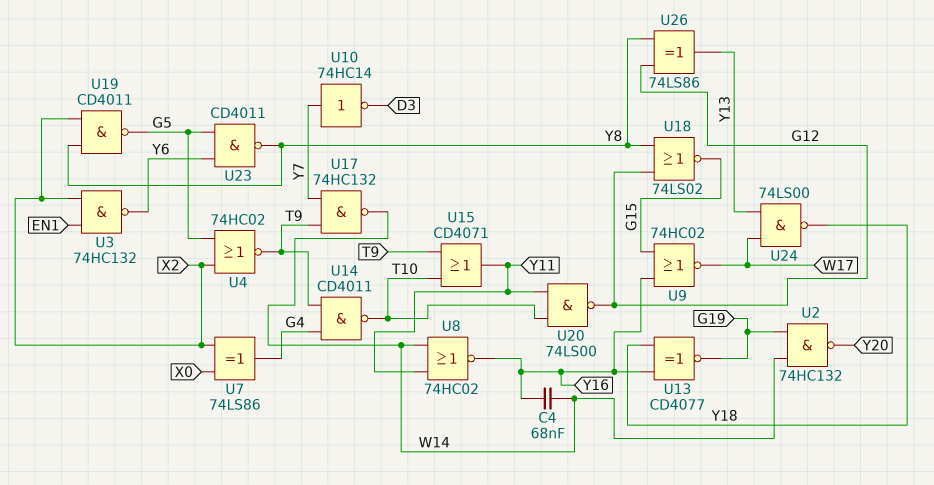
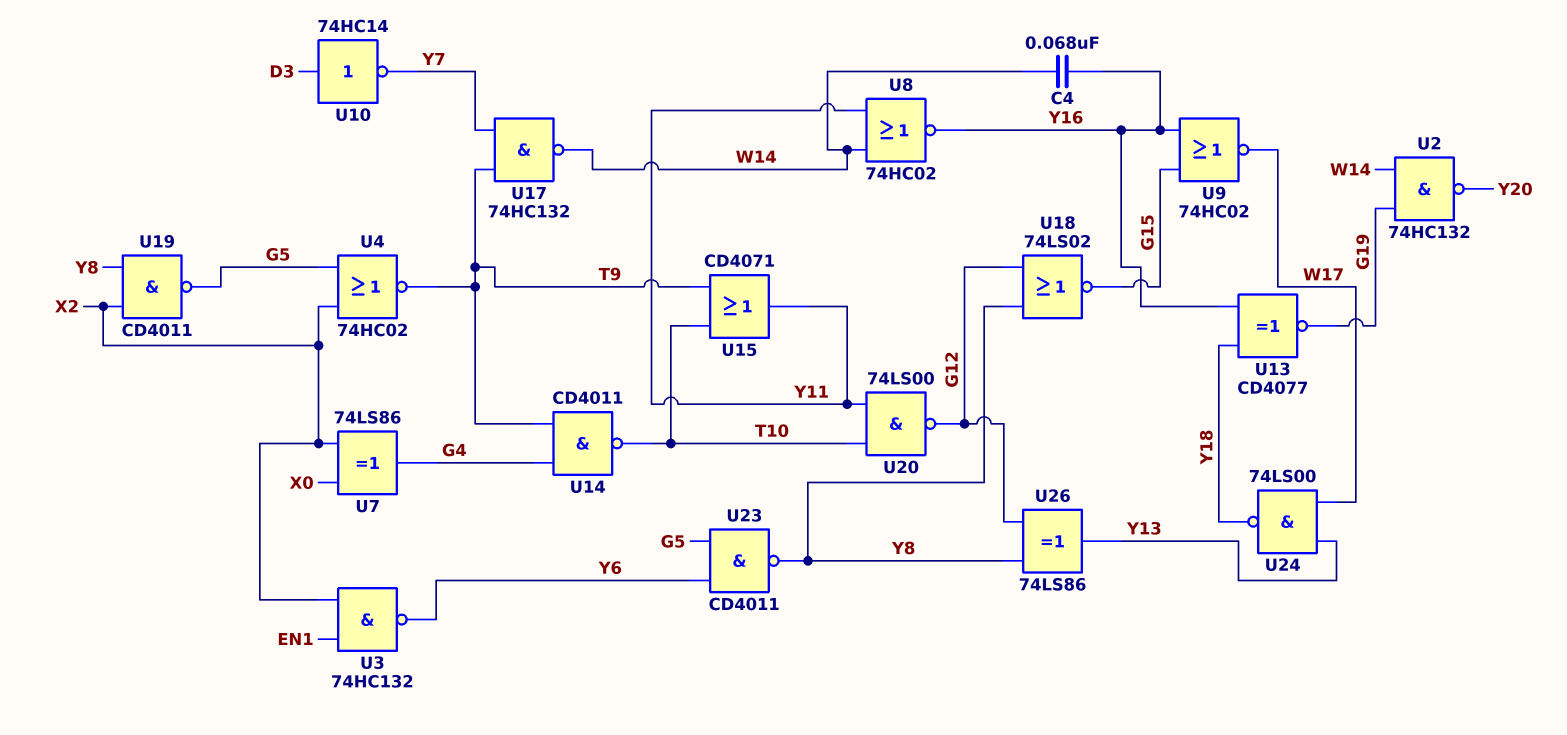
U10: NOT 74HC14 (in Y7, out D3) -> NOT 74HC14 (in D3, out Y7)

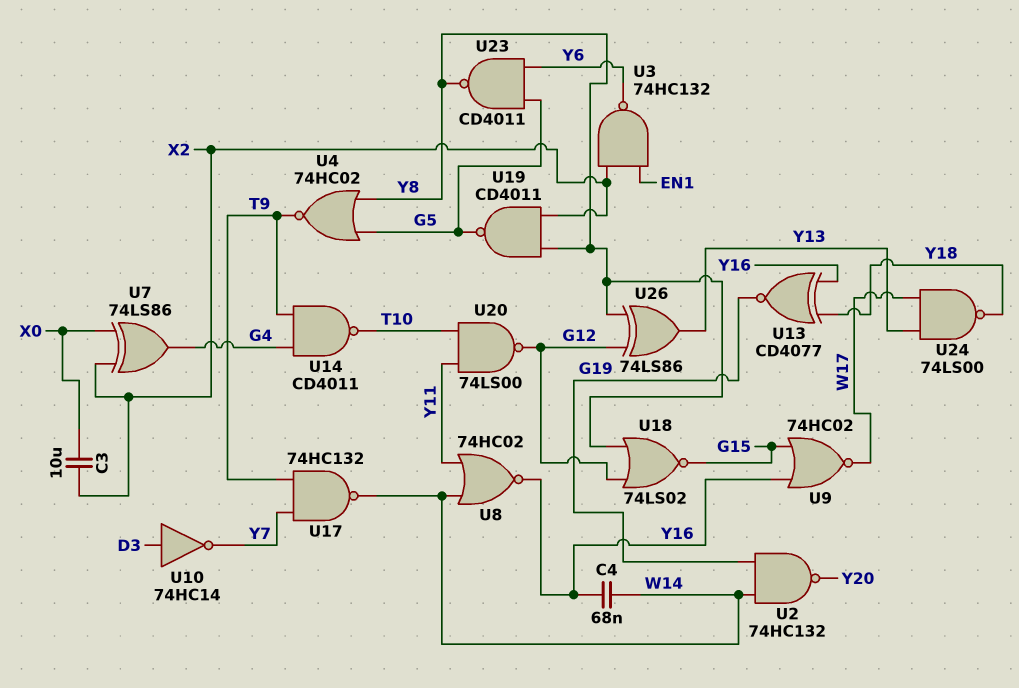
C3: none -> 10uF (X0, X2)
U4: NOR 74HC02 (in G5, in X2, out T9) -> NOR 74HC02 (in G5, in Y8, out T9)
U15: OR CD4071 (in T9, in T10, out Y11) -> none

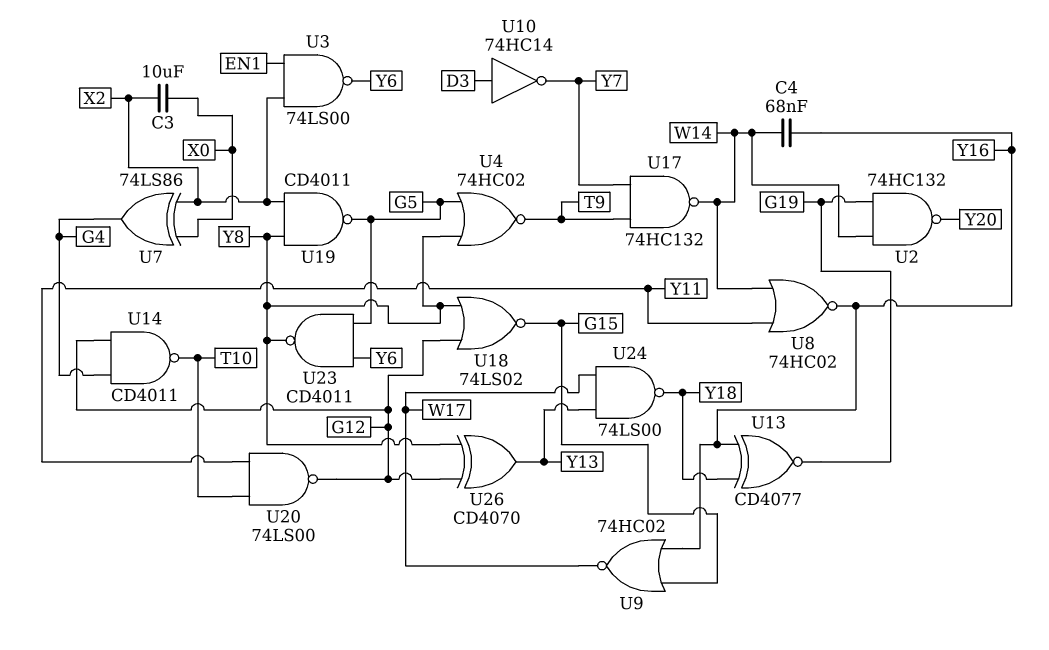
U3: NAND 74HC132 (in EN1, in X2, out Y6) -> NAND 74LS00 (in EN1, in X2, out Y6)
U14: NAND CD4011 (in G4, in T9, out T10) -> NAND CD4011 (in G4, in G12, out T10)
U26: XOR 74LS86 (in G12, in Y8, out Y13) -> XOR CD4070 (in G12, in Y8, out Y13)

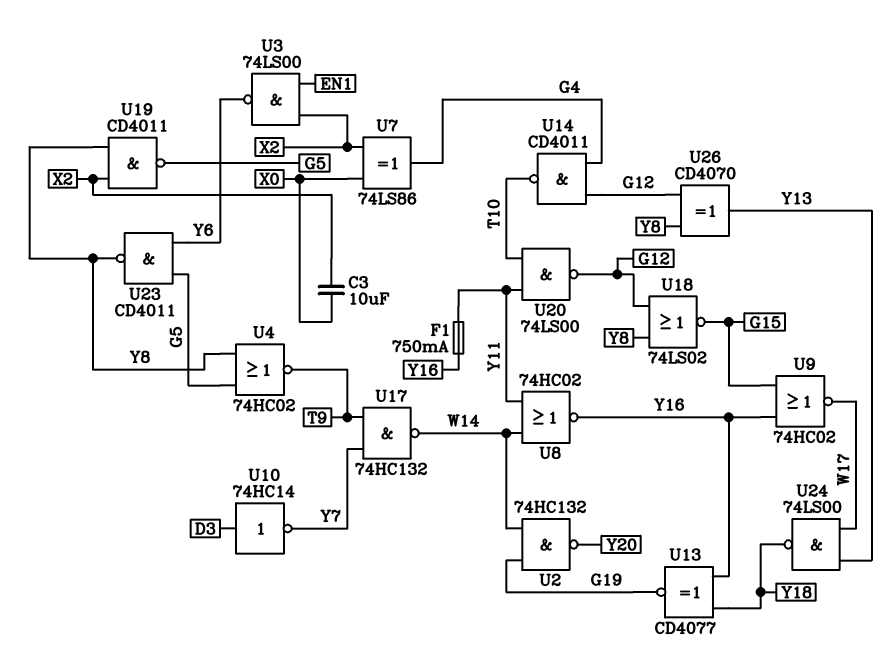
C4: 68nF (W14, Y16) -> none
F1: none -> 750mA (Y11, Y16)

